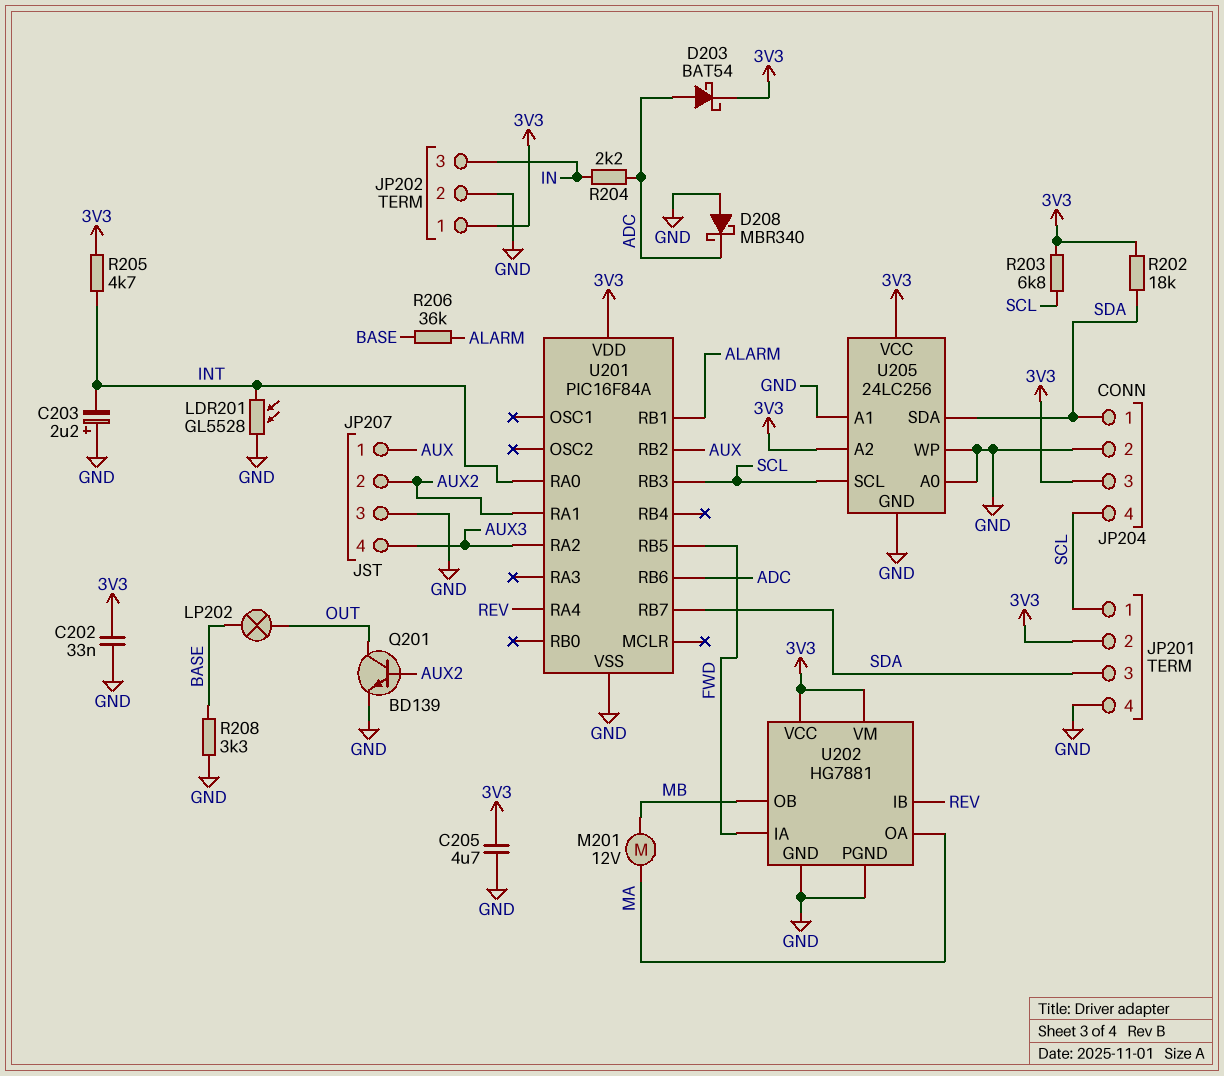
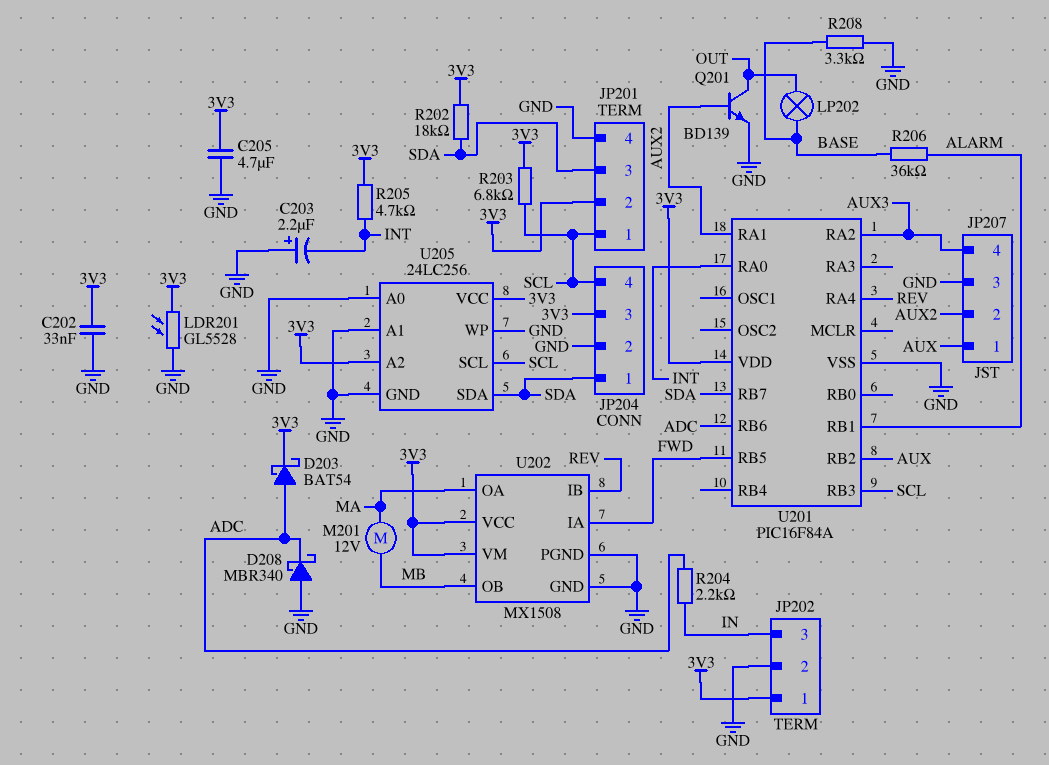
LDR201: GL5528 (GND, INT) -> GL5528 (3V3, GND)
U202: HG7881 -> MX1508

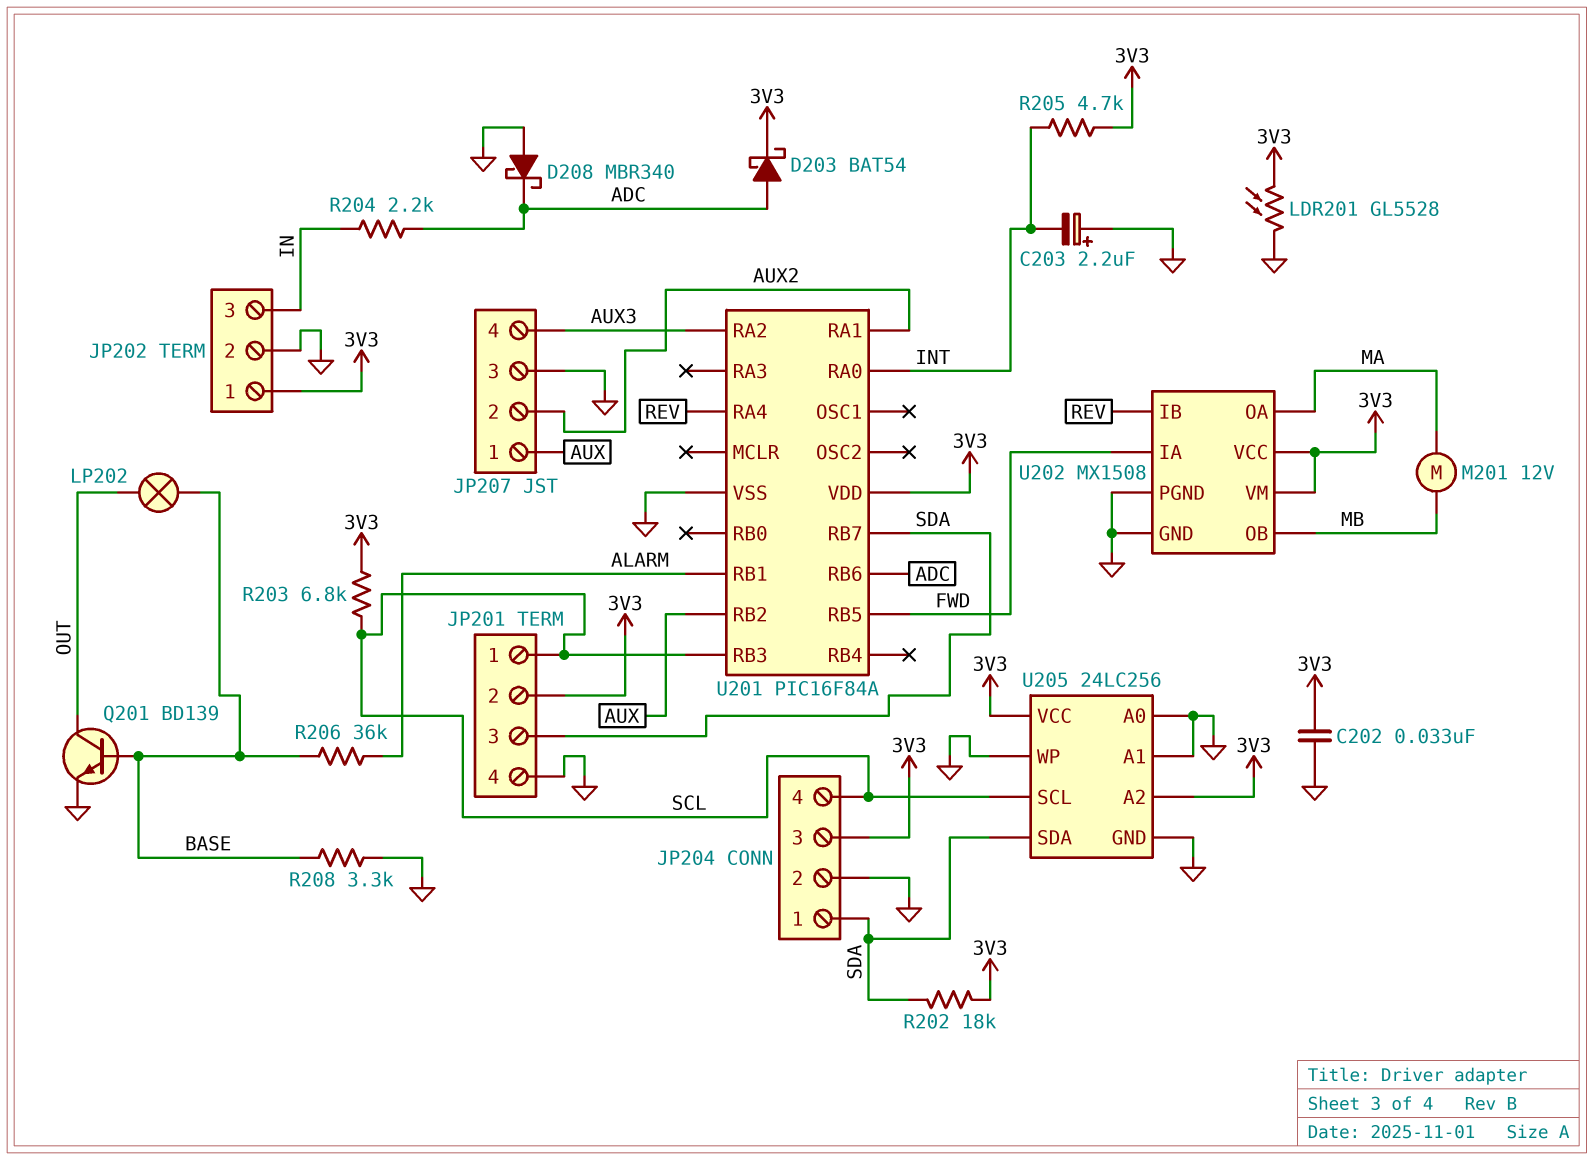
C205: 4.7uF (3V3, GND) -> none
Q201: NPN BD139 (B AUX2, C OUT, E GND) -> NPN BD139 (B BASE, C OUT, E GND)

